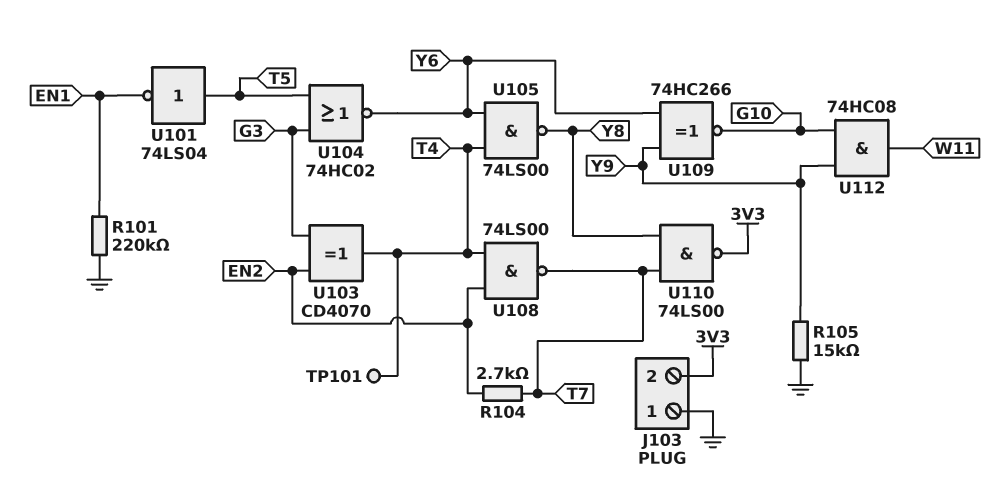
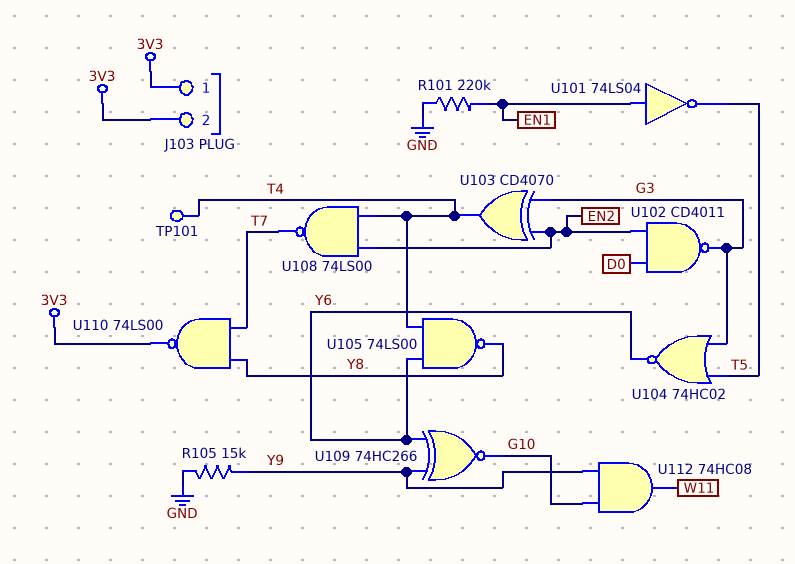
J103 pin 1: GND -> 3V3
R104: 2.7k (EN2, T7) -> none
U101: NOT 74LS04 (in T5, out EN1) -> NOT 74LS04 (in EN1, out T5)
U102: none -> NAND CD4011 (in D0, in EN2, out G3)

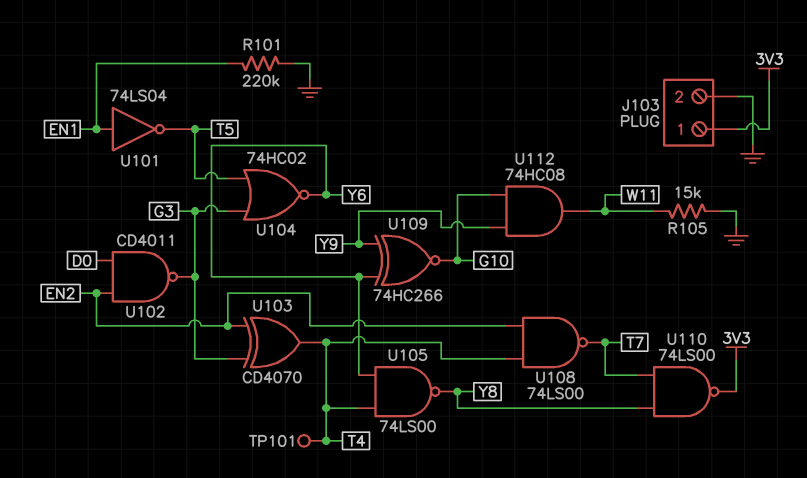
J103 pin 2: 3V3 -> GND
R105: 15k (GND, Y9) -> 15k (GND, W11)

